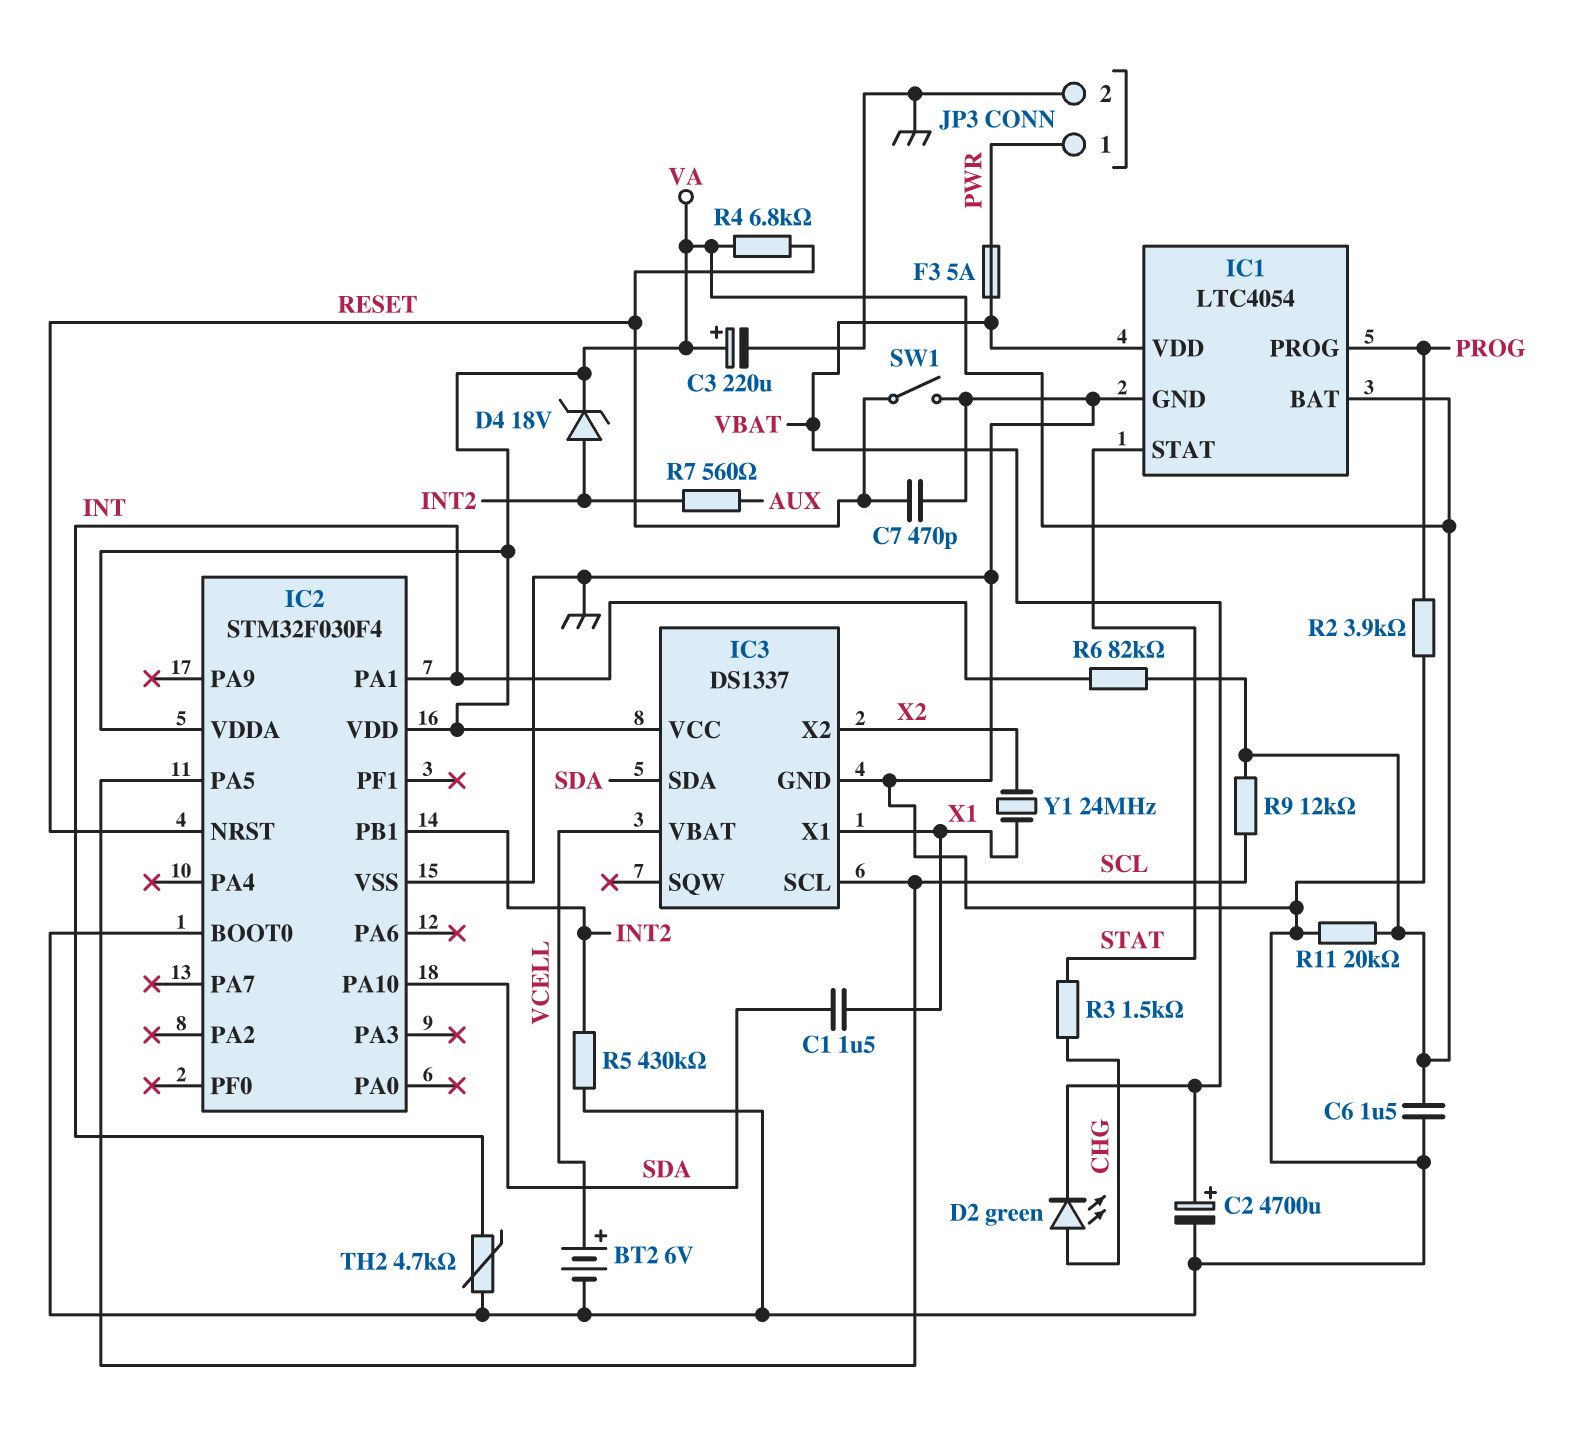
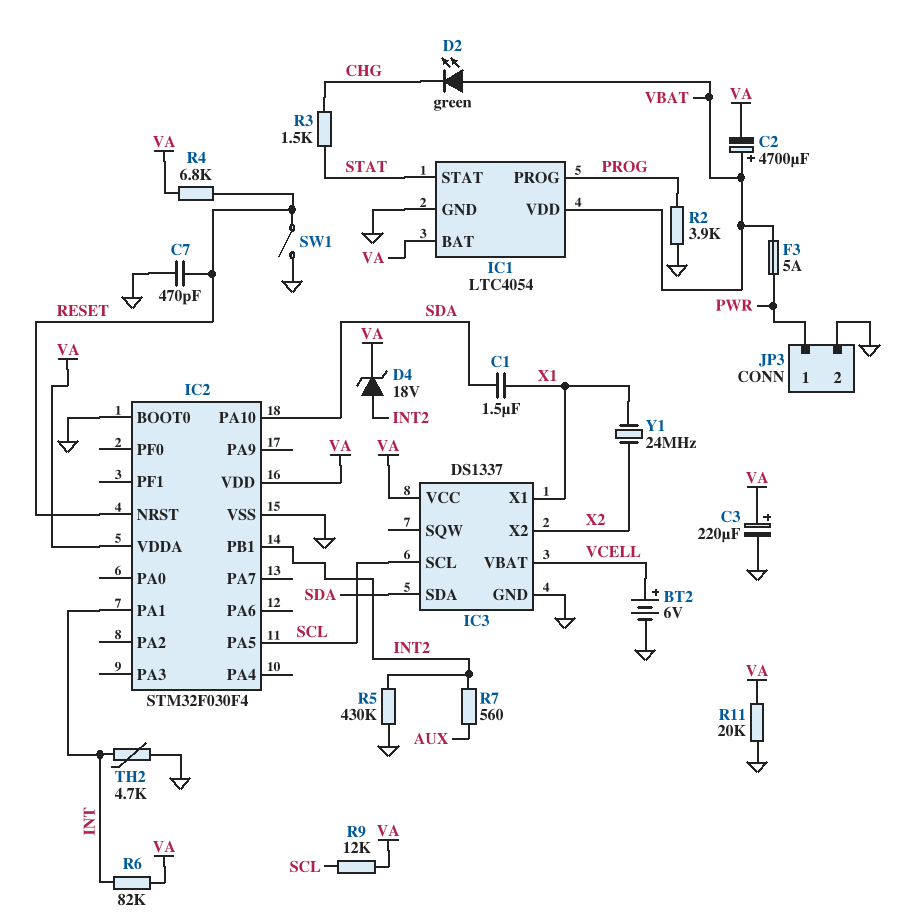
C2: 4700uF (plus VBAT, minus GND) -> 4700uF (plus VBAT, minus VA)
C6: 1.5uF (GND, VA) -> none
D2: LED green (A CHG, K VBAT) -> LED green (A VBAT, K CHG)

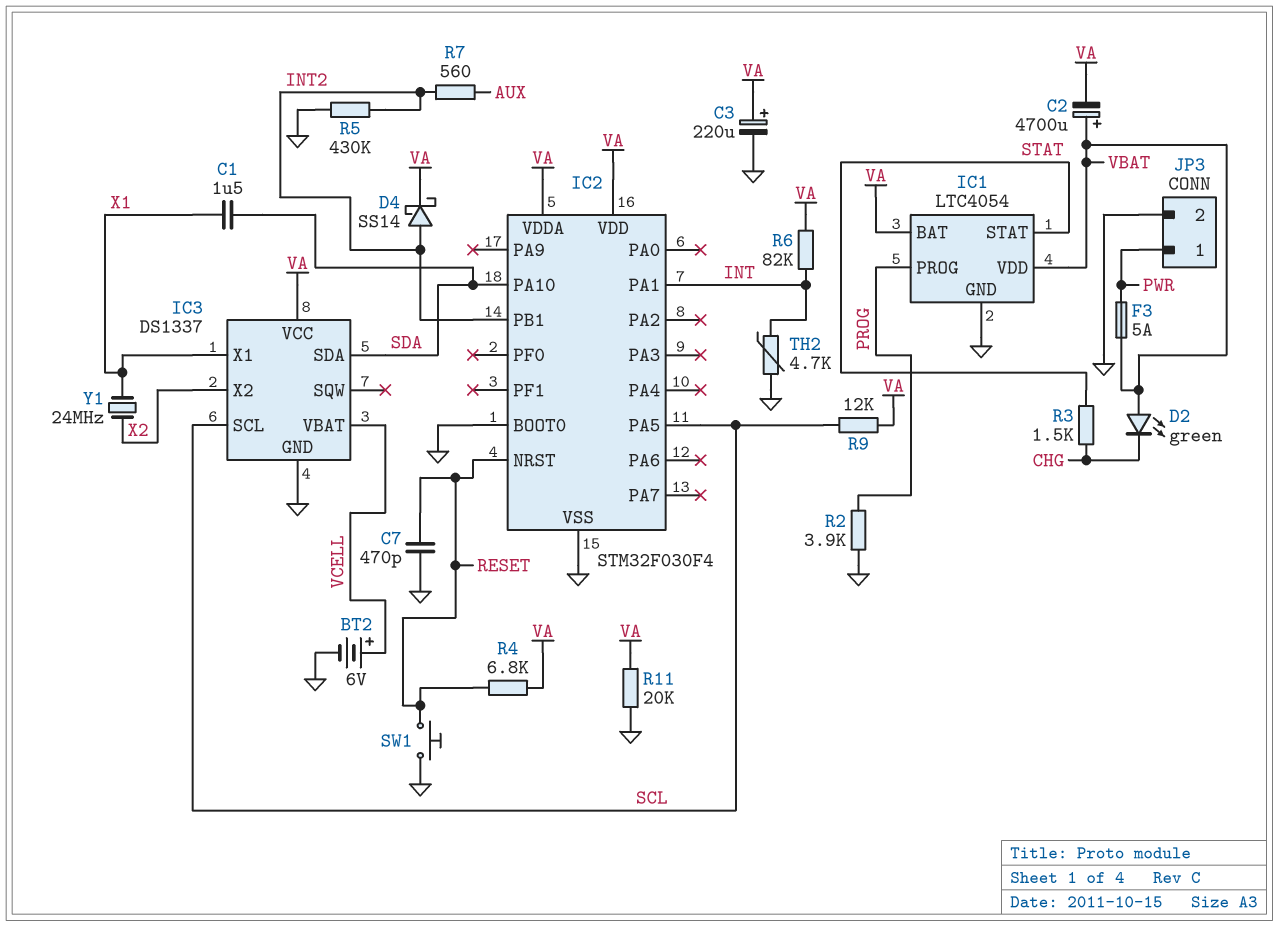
D4: zener 18V (A INT2, K VA) -> schottky SS14 (A INT2, K VA)
SW1: switch (GND, RESET) -> button (GND, RESET)

